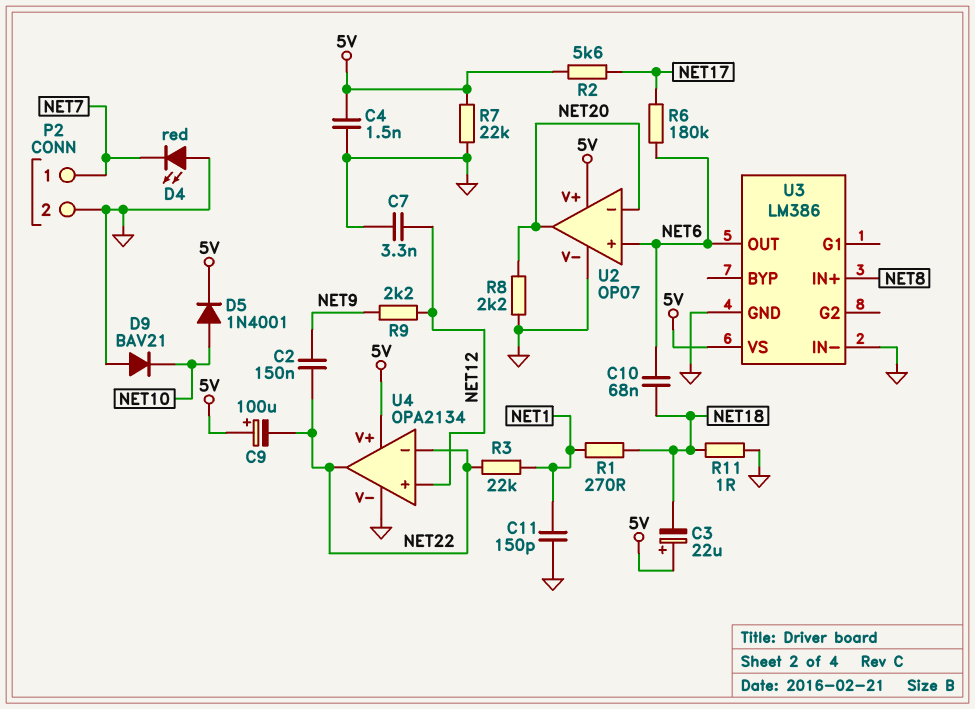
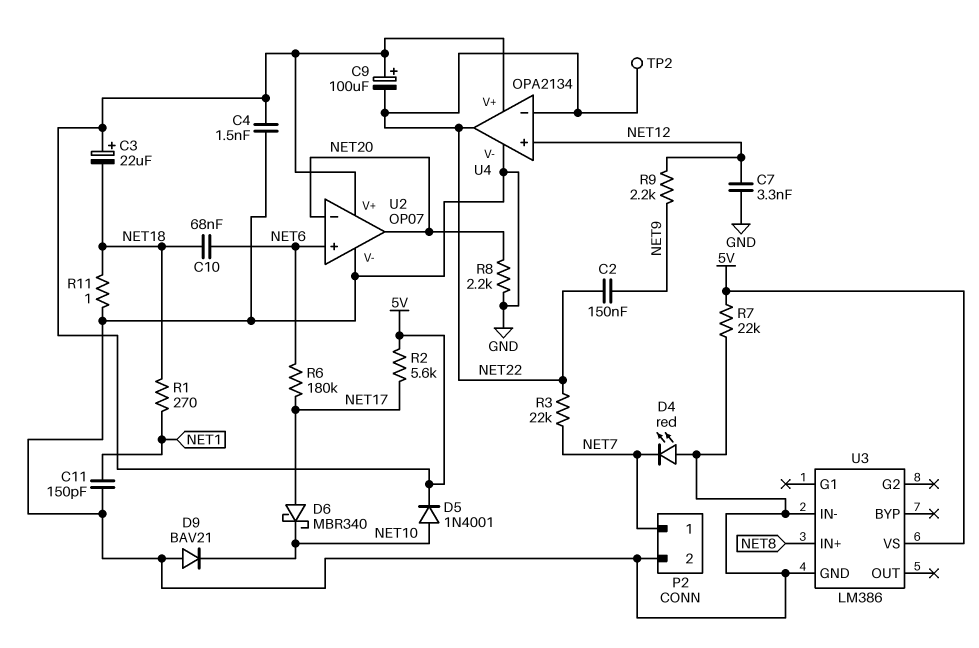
D6: none -> schottky MBR340 (A NET17, K NET10)
R3: 22k (NET1, NET22) -> 22k (NET7, NET22)
TP2: none -> test point (NET22)
U3 pin OUT: NET6 -> none

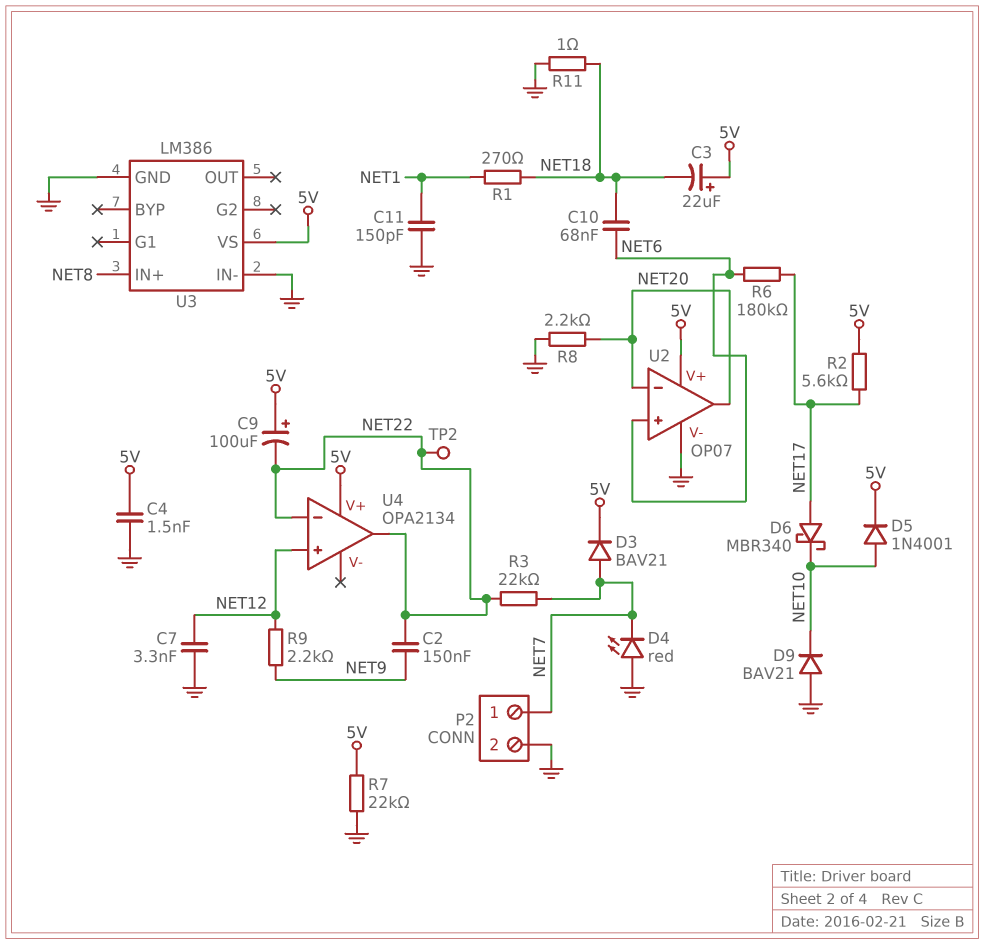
D3: none -> diode BAV21 (A NET7, K 5V)
U4 pin V-: GND -> none

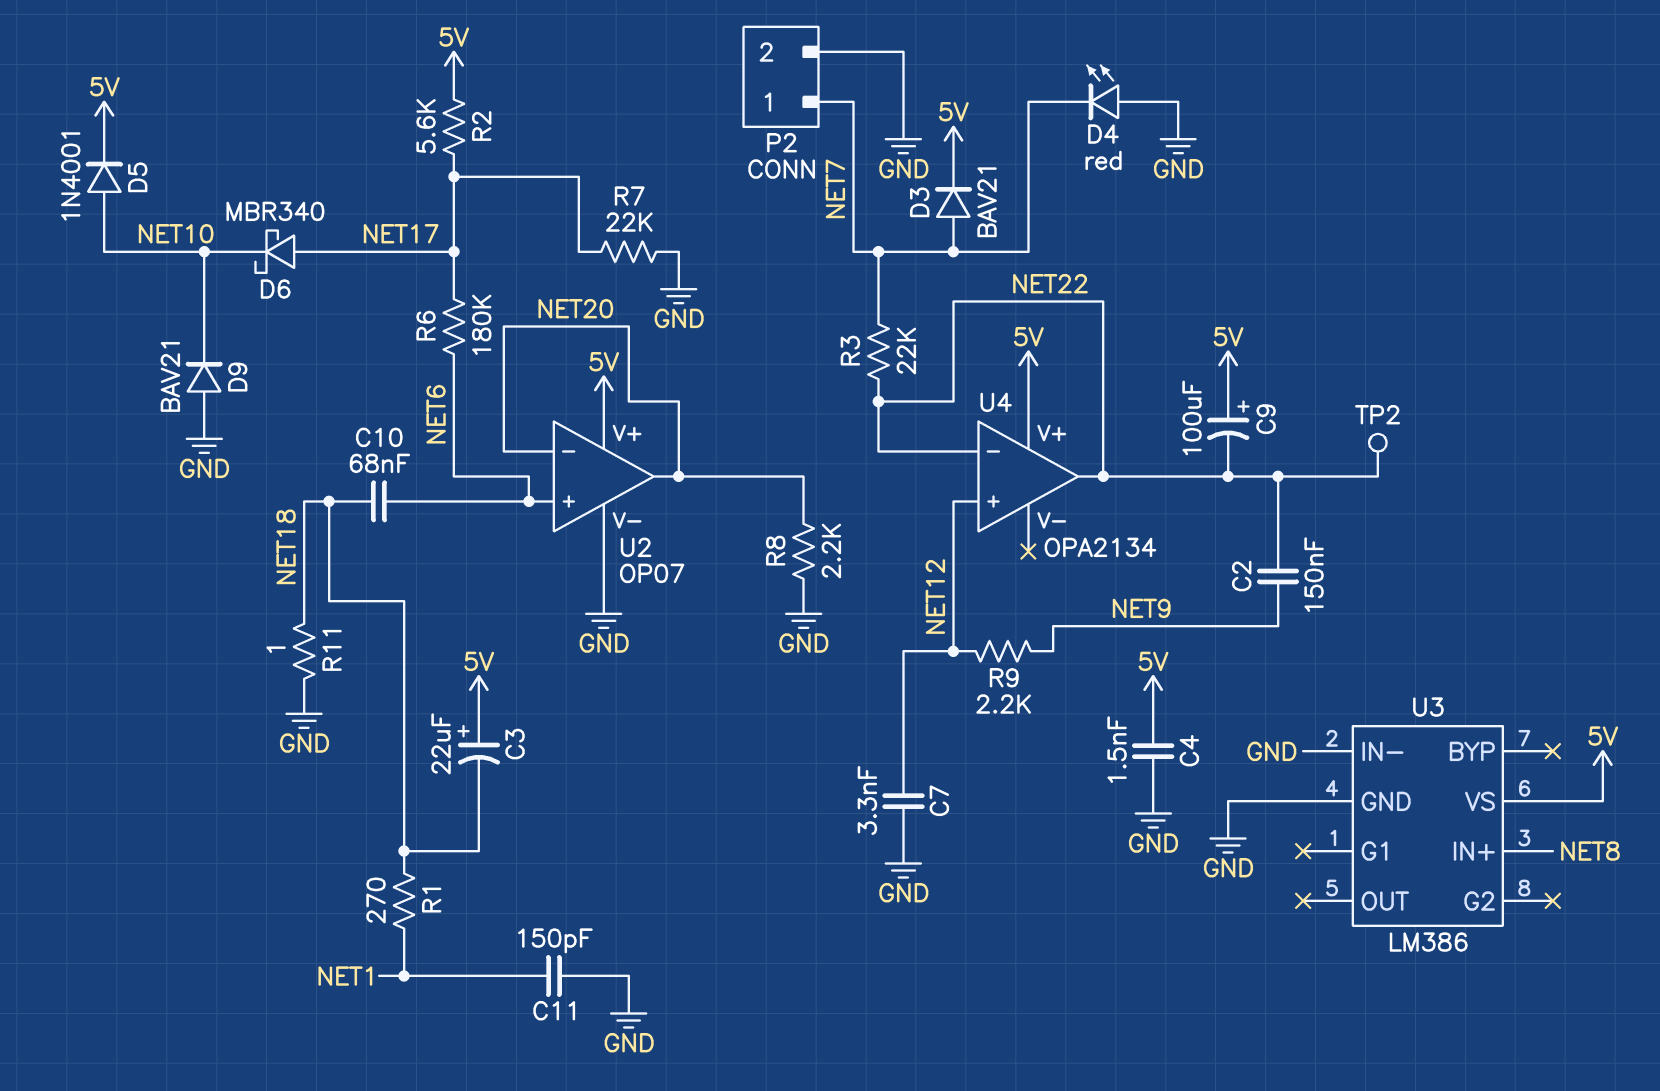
R7: 22k (5V, GND) -> 22k (GND, NET17)

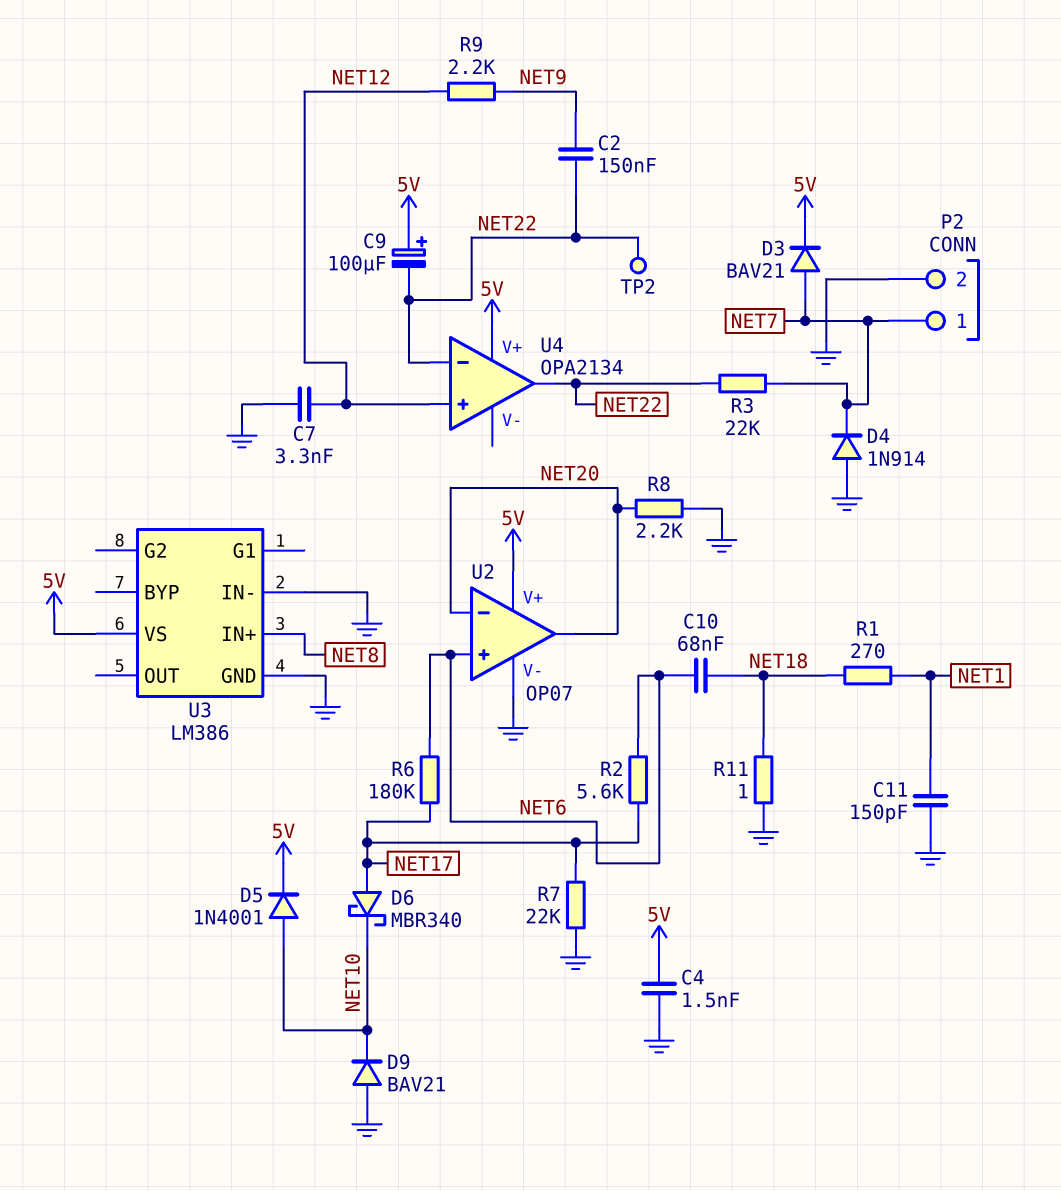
C3: 22uF (plus 5V, minus NET18) -> none
D4: LED red (A GND, K NET7) -> diode 1N914 (A GND, K NET7)
R2: 5.6k (5V, NET17) -> 5.6k (NET6, NET17)

